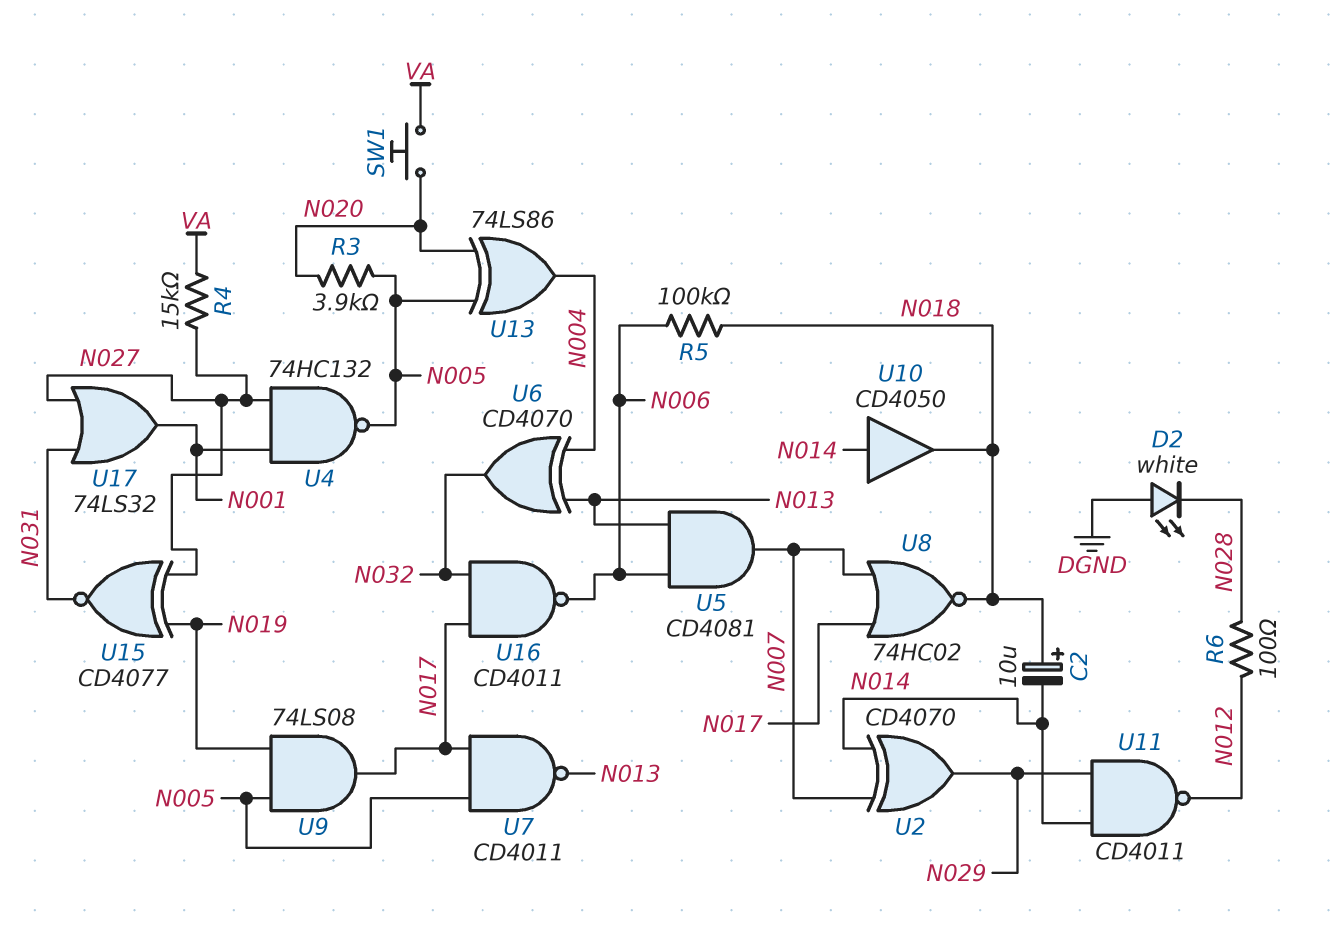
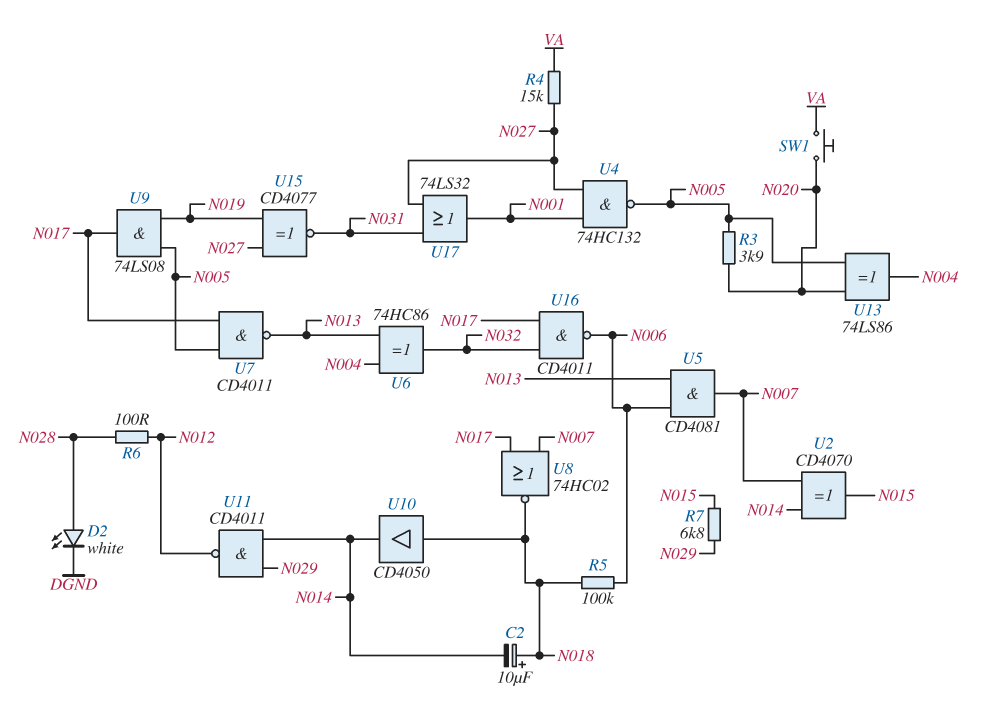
D2: LED white (A DGND, K N028) -> LED white (A N028, K DGND)
R7: none -> 6.8k (N015, N029)
U2: XOR CD4070 (in N007, in N014, out N029) -> XOR CD4070 (in N007, in N014, out N015)
U6: XOR CD4070 (in N004, in N013, out N032) -> XOR 74HC86 (in N004, in N013, out N032)
U10: buffer CD4050 (in N014, out N018) -> buffer CD4050 (in N018, out N014)

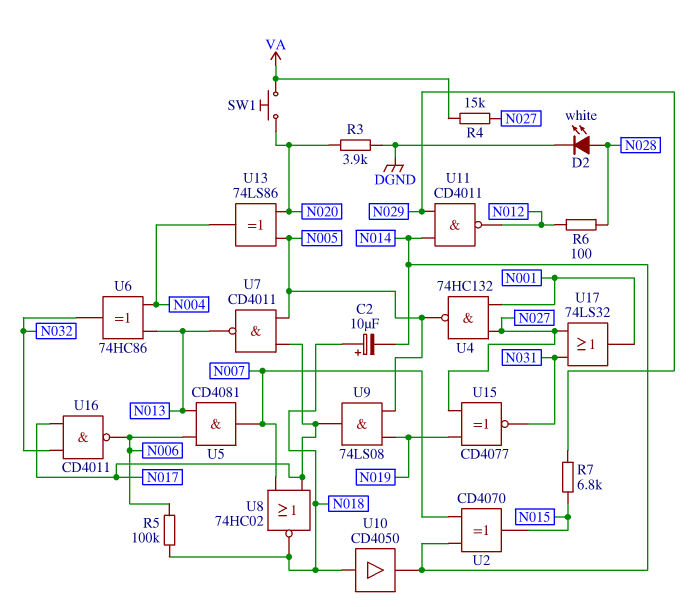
R3: 3.9k (N005, N020) -> 3.9k (DGND, N020)

